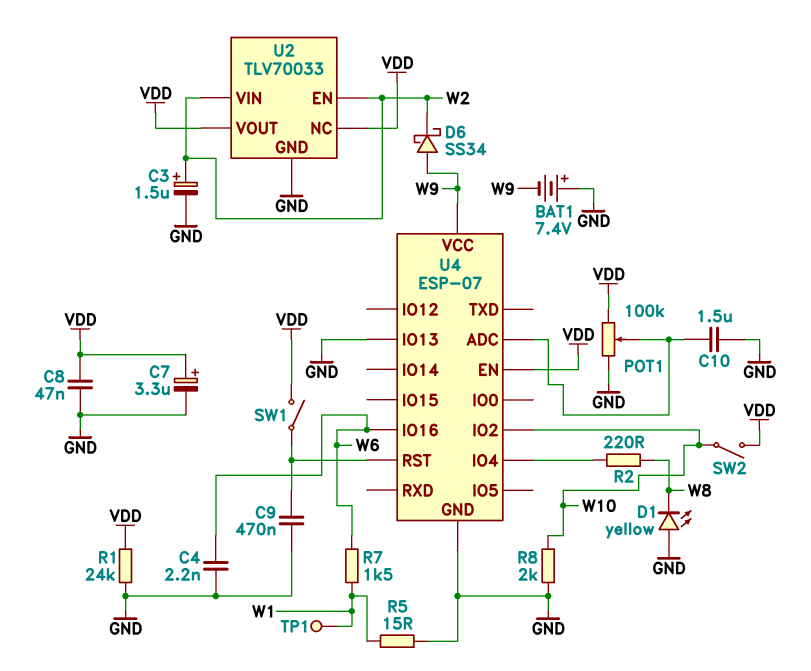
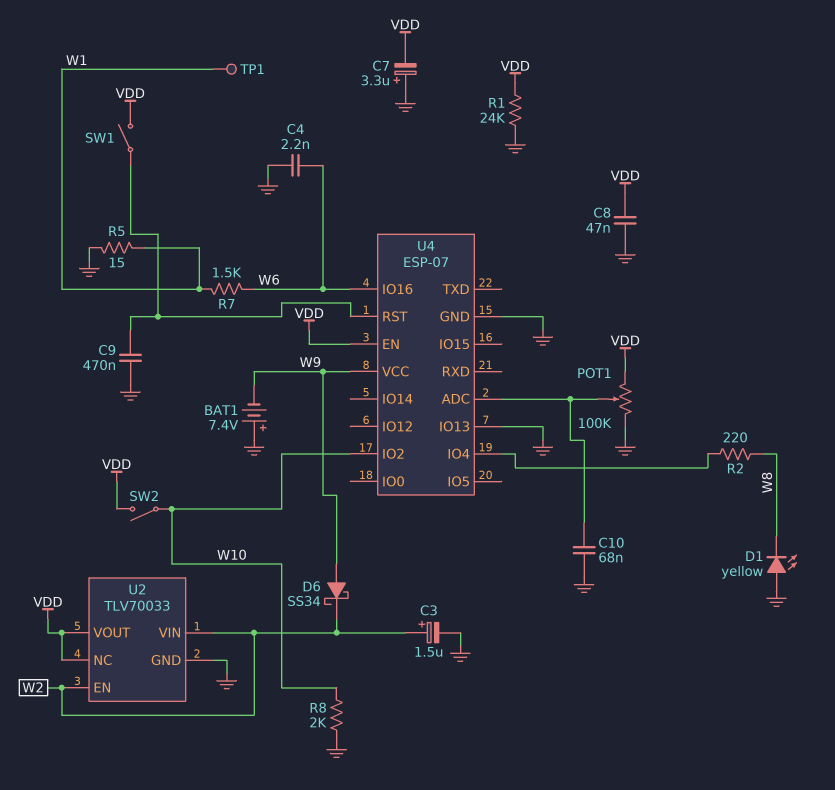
C7: 3.3uF (plus VDD, minus GND) -> 3.3uF (plus GND, minus VDD)
C10: 1.5uF (GND, U4/ADC) -> 68nF (GND, U4/ADC)

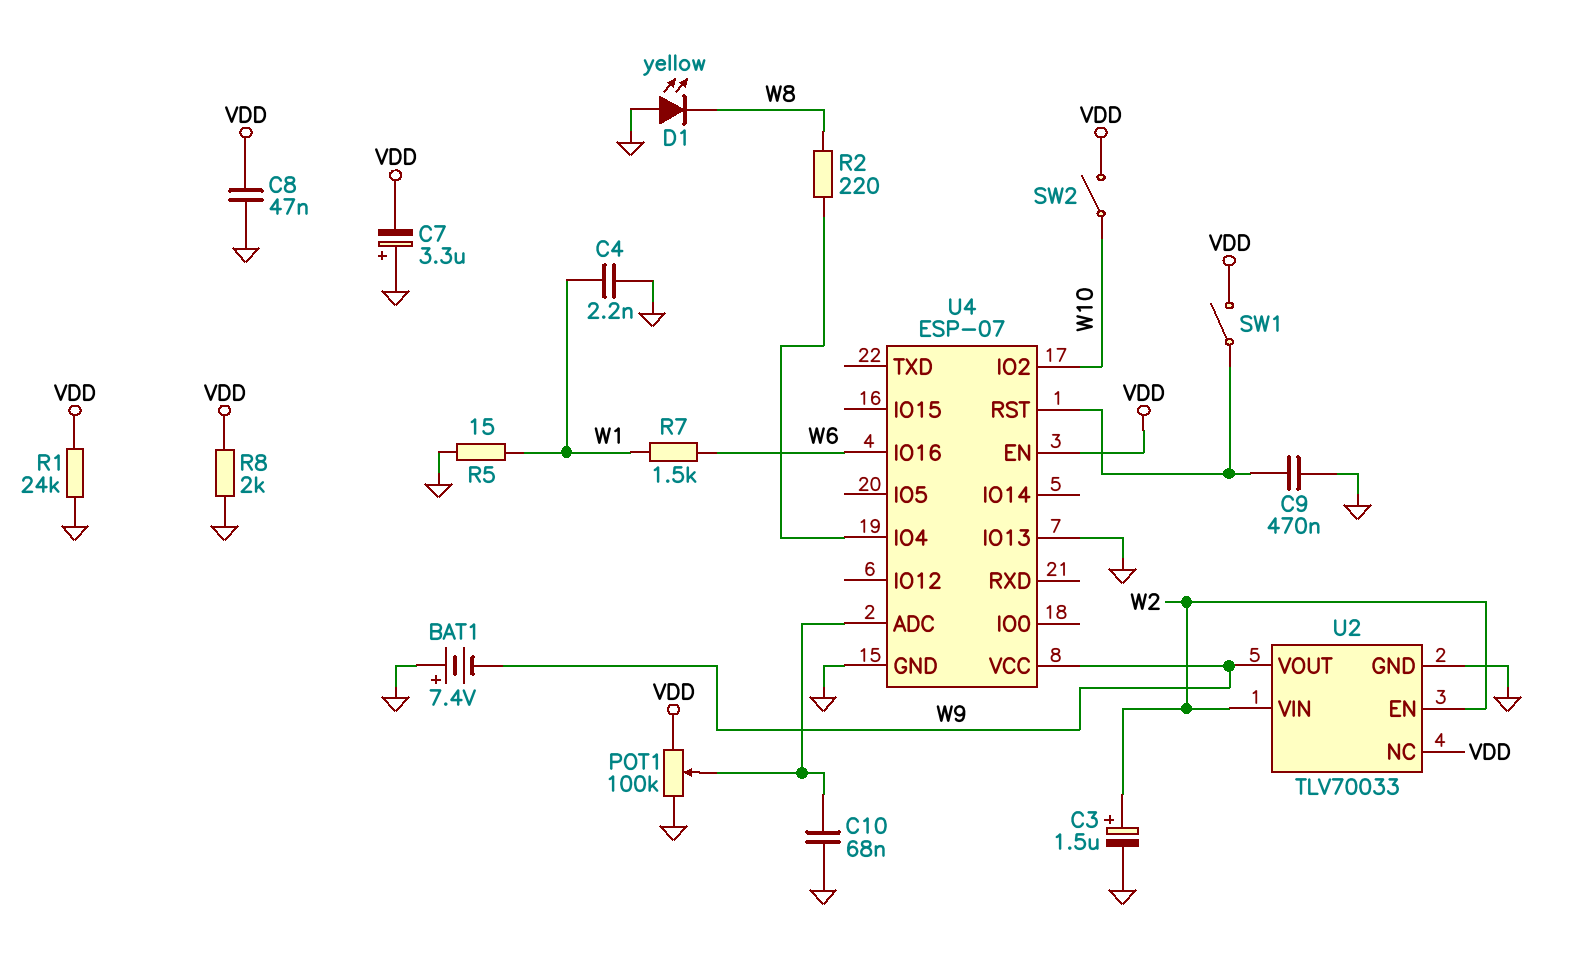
C4: 2.2nF (GND, W6) -> 2.2nF (GND, W1)
D6: schottky SS34 (A W9, K W2) -> none
R8: 2k (GND, W10) -> 2k (GND, VDD)
TP1: test point (W1) -> none
U2 pin VOUT: VDD -> W9

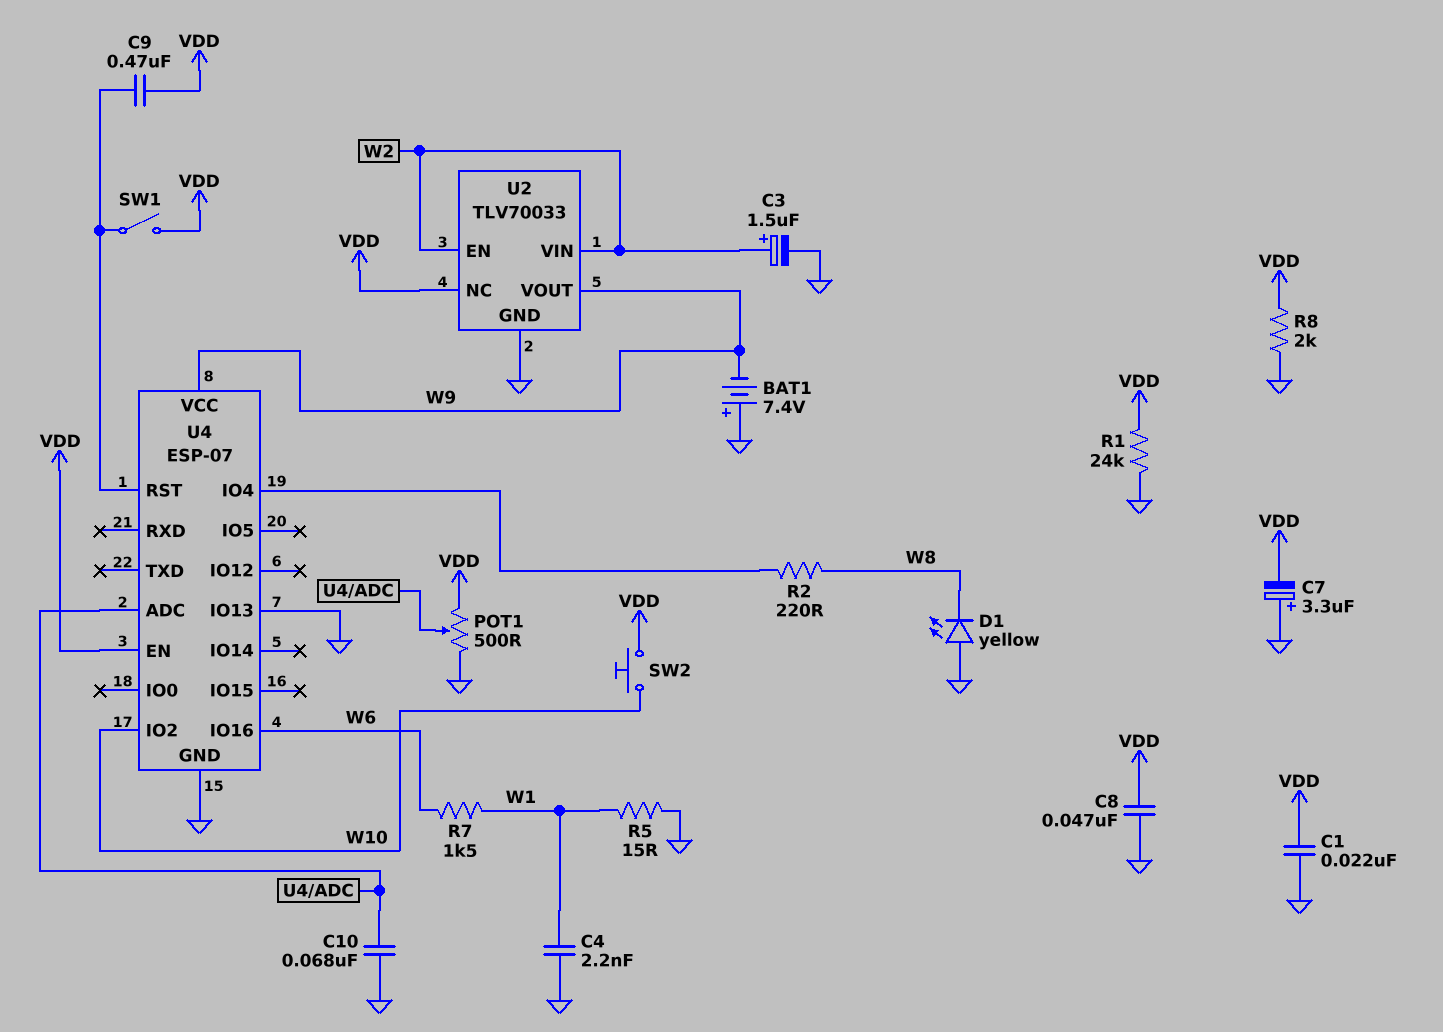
C1: none -> 22nF (GND, VDD)
C9: 470nF (GND, U4/RST) -> 470nF (U4/RST, VDD)
POT1: 100k (GND, VDD, wiper U4/ADC) -> 500 (GND, VDD, wiper U4/ADC)
SW2: switch (VDD, W10) -> button (VDD, W10)

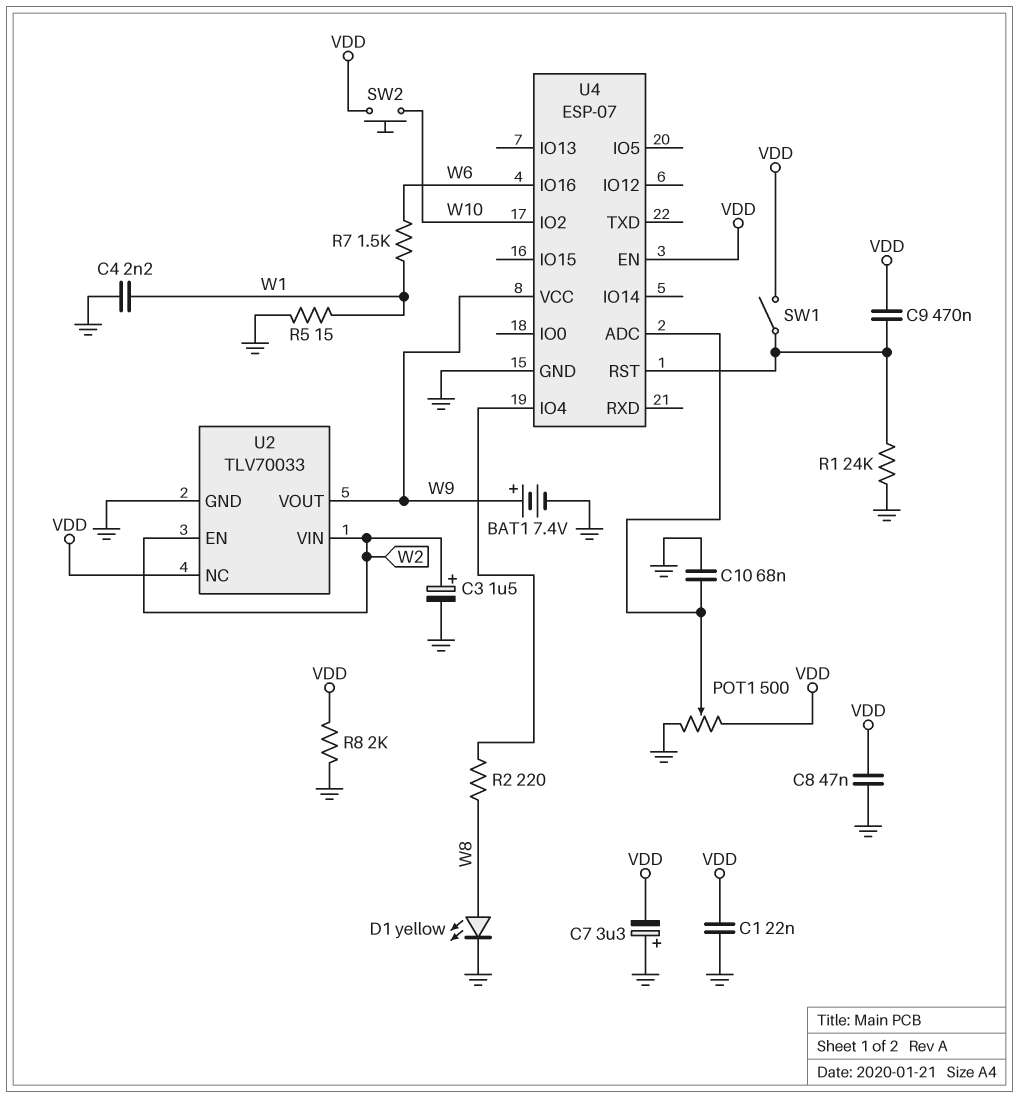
BAT1: 7.4V (plus GND, minus W9) -> 7.4V (plus W9, minus GND)
D1: LED yellow (A GND, K W8) -> LED yellow (A W8, K GND)
R1: 24k (GND, VDD) -> 24k (GND, U4/RST)
U4 pin IO13: GND -> none

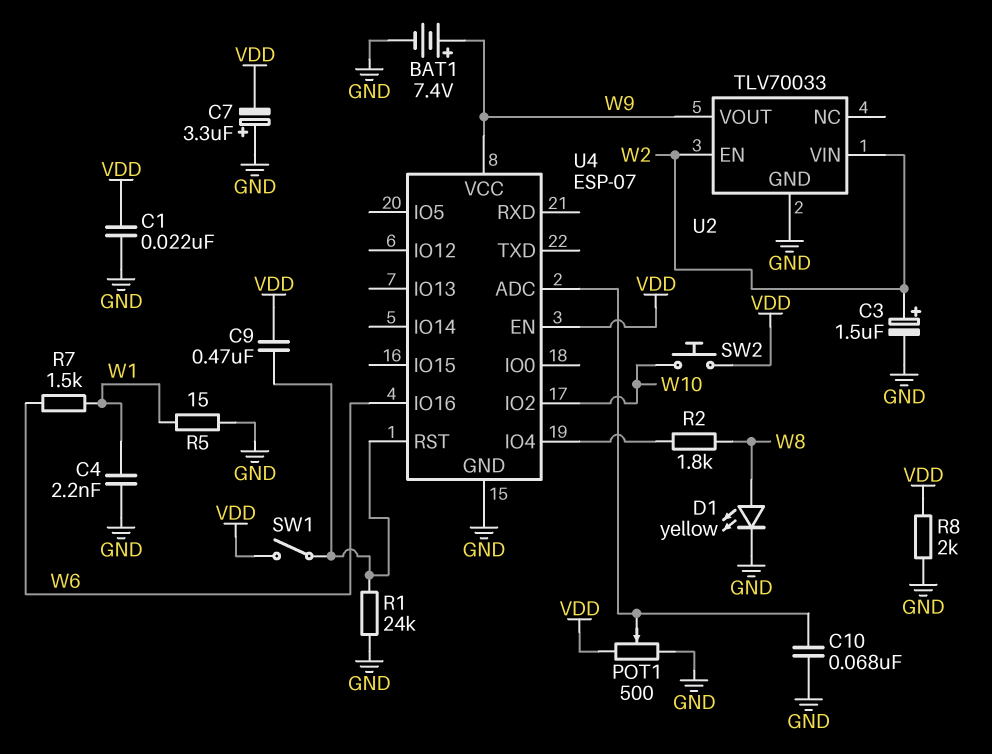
C8: 47nF (GND, VDD) -> none
R2: 220 (U4/IO4, W8) -> 1.8k (U4/IO4, W8)
U2 pin NC: VDD -> none

